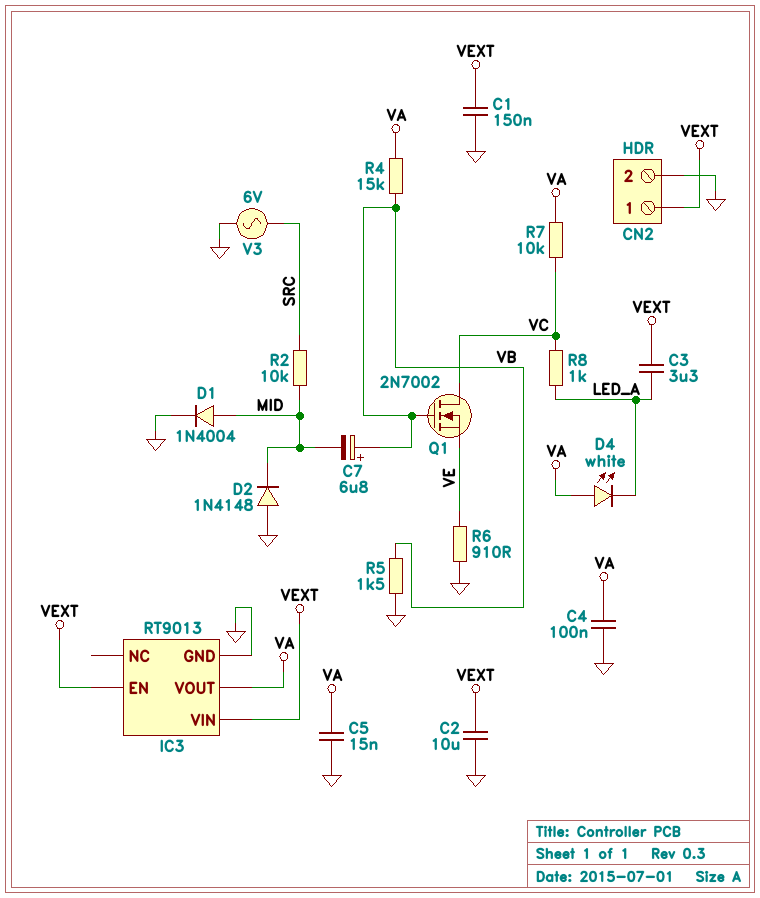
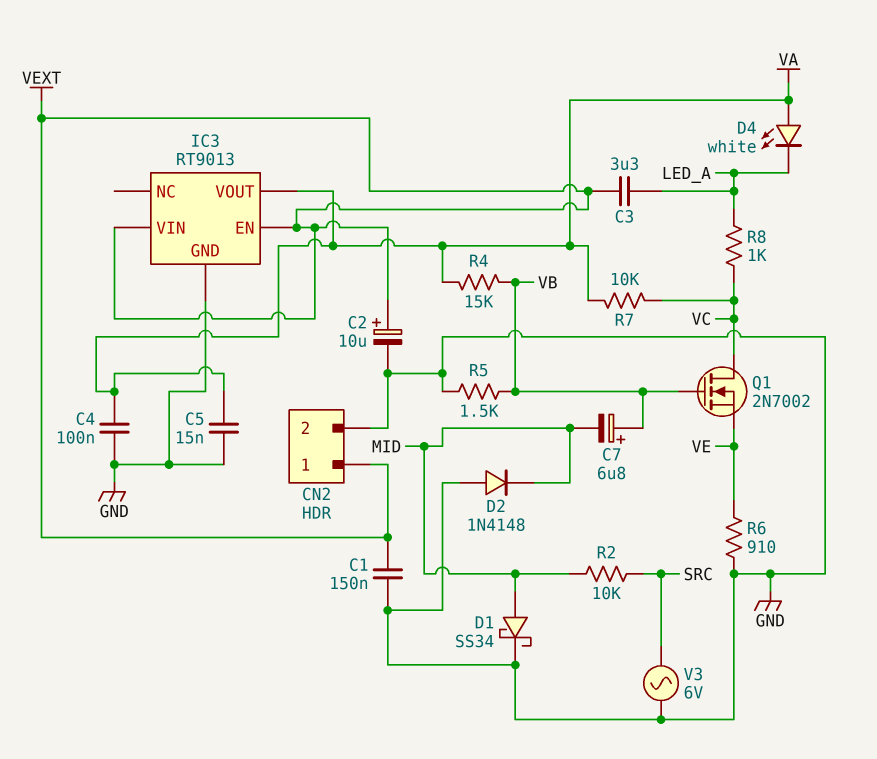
C2: 10uF (GND, VEXT) -> 10uF (plus VEXT, minus GND)
D1: diode 1N4004 (A MID, K GND) -> schottky SS34 (A MID, K GND)

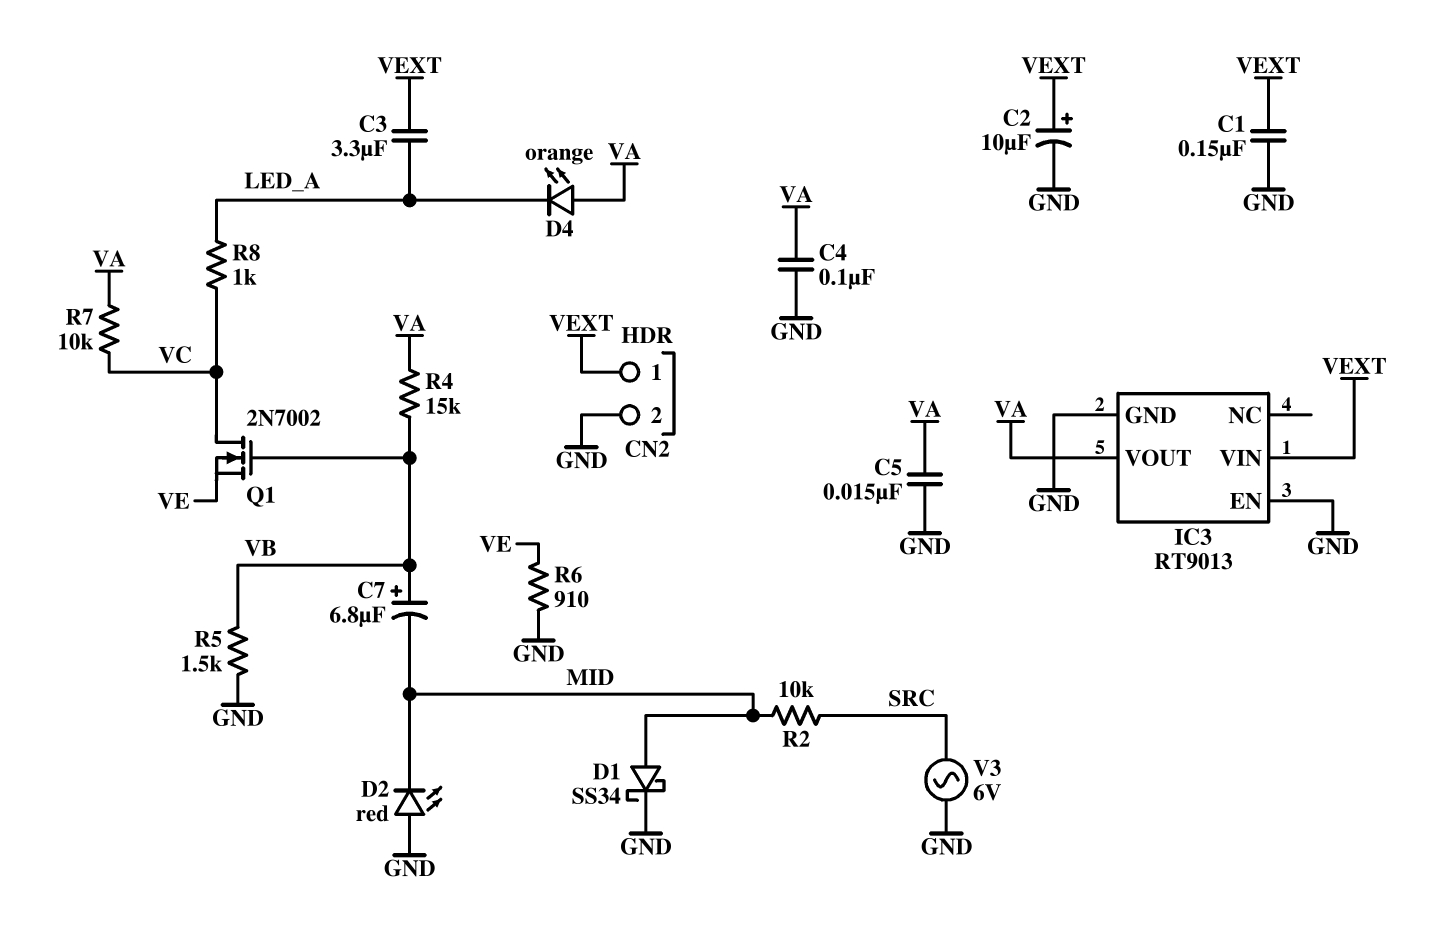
D2: diode 1N4148 (A GND, K MID) -> LED red (A GND, K MID)
D4: LED white (A VA, K LED_A) -> LED orange (A VA, K LED_A)
IC3 pin EN: VEXT -> GND

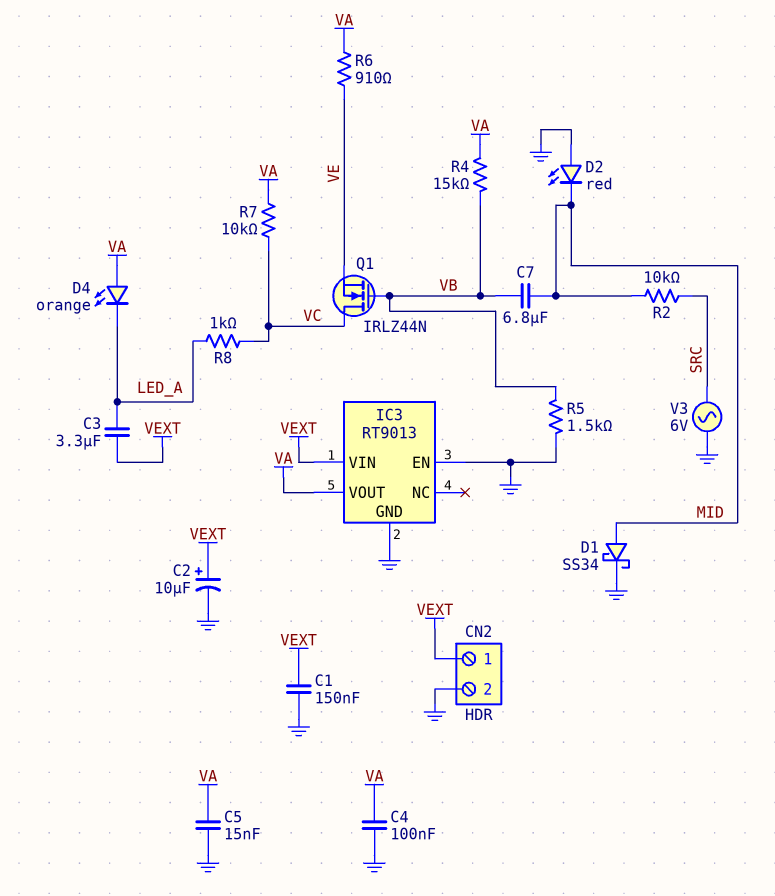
C7: 6.8uF (plus VB, minus MID) -> 6.8uF (MID, VB)
Q1: NMOS 2N7002 (G VB, D VC, S VE) -> NMOS IRLZ44N (G VB, D VC, S VE)
R6: 910 (GND, VE) -> 910 (VA, VE)

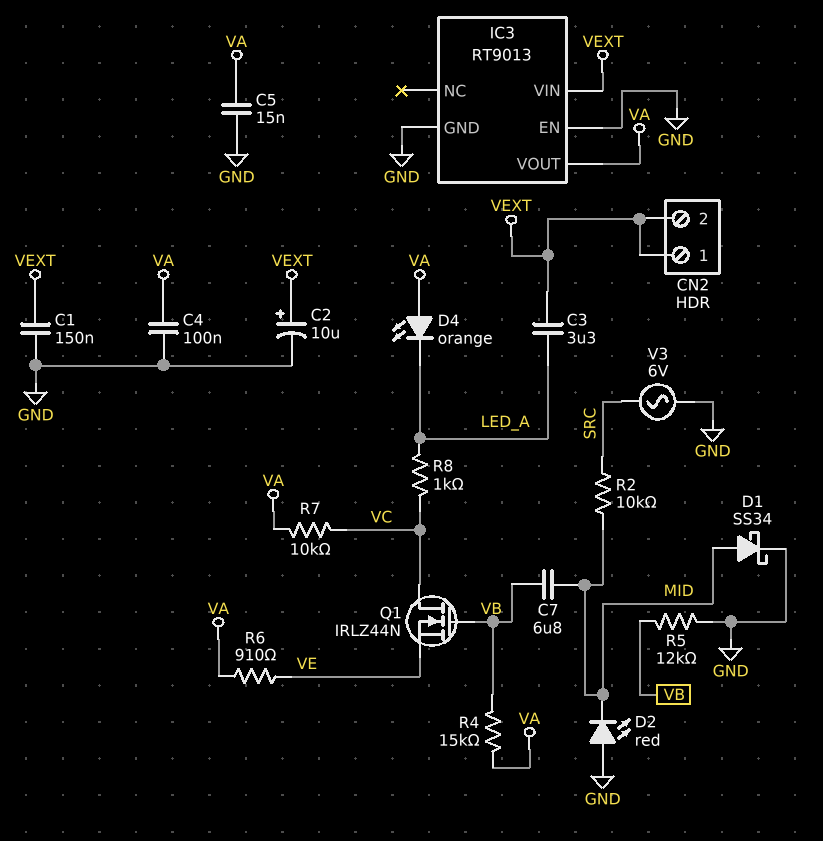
CN2 pin 2: GND -> VEXT
R5: 1.5k (GND, VB) -> 12k (GND, VB)

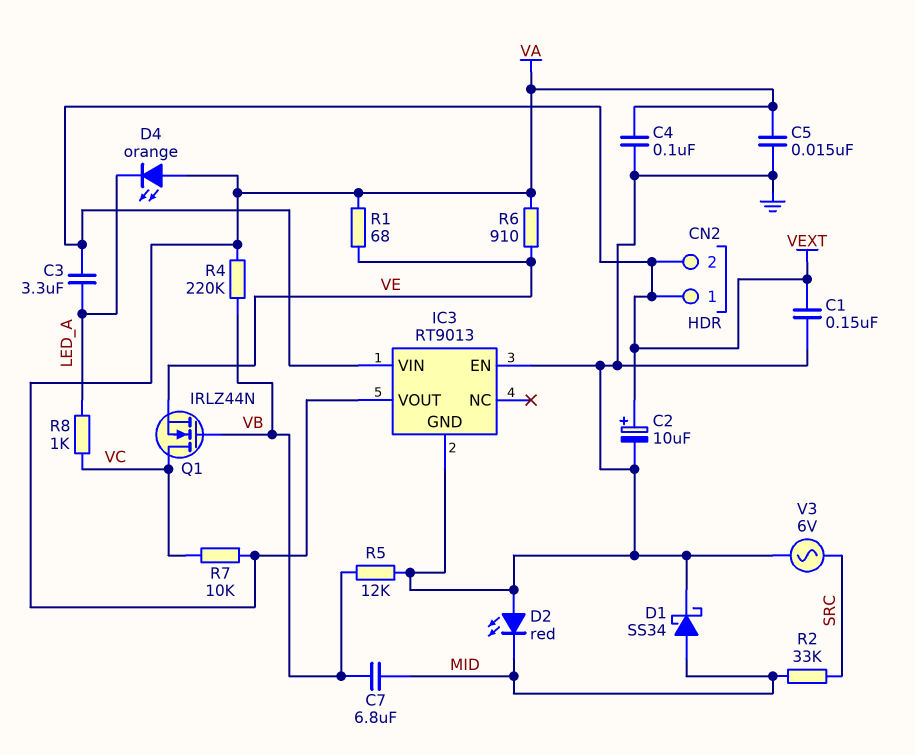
R1: none -> 68 (VA, VE)
R2: 10k (MID, SRC) -> 33k (MID, SRC)
R4: 15k (VA, VB) -> 220k (VA, VB)

